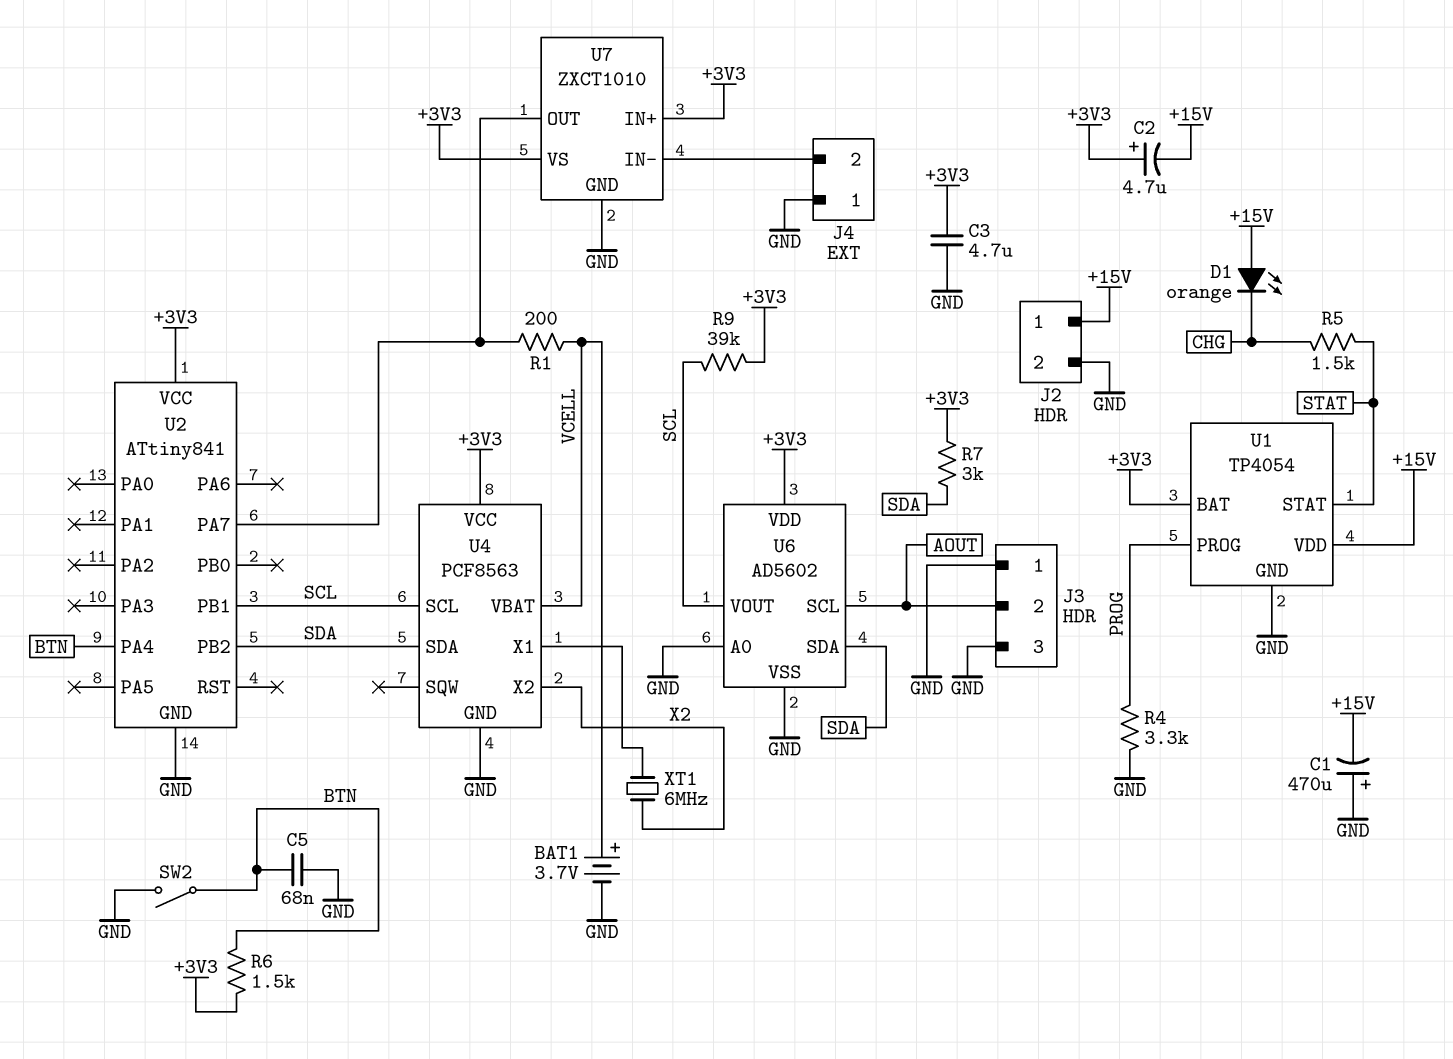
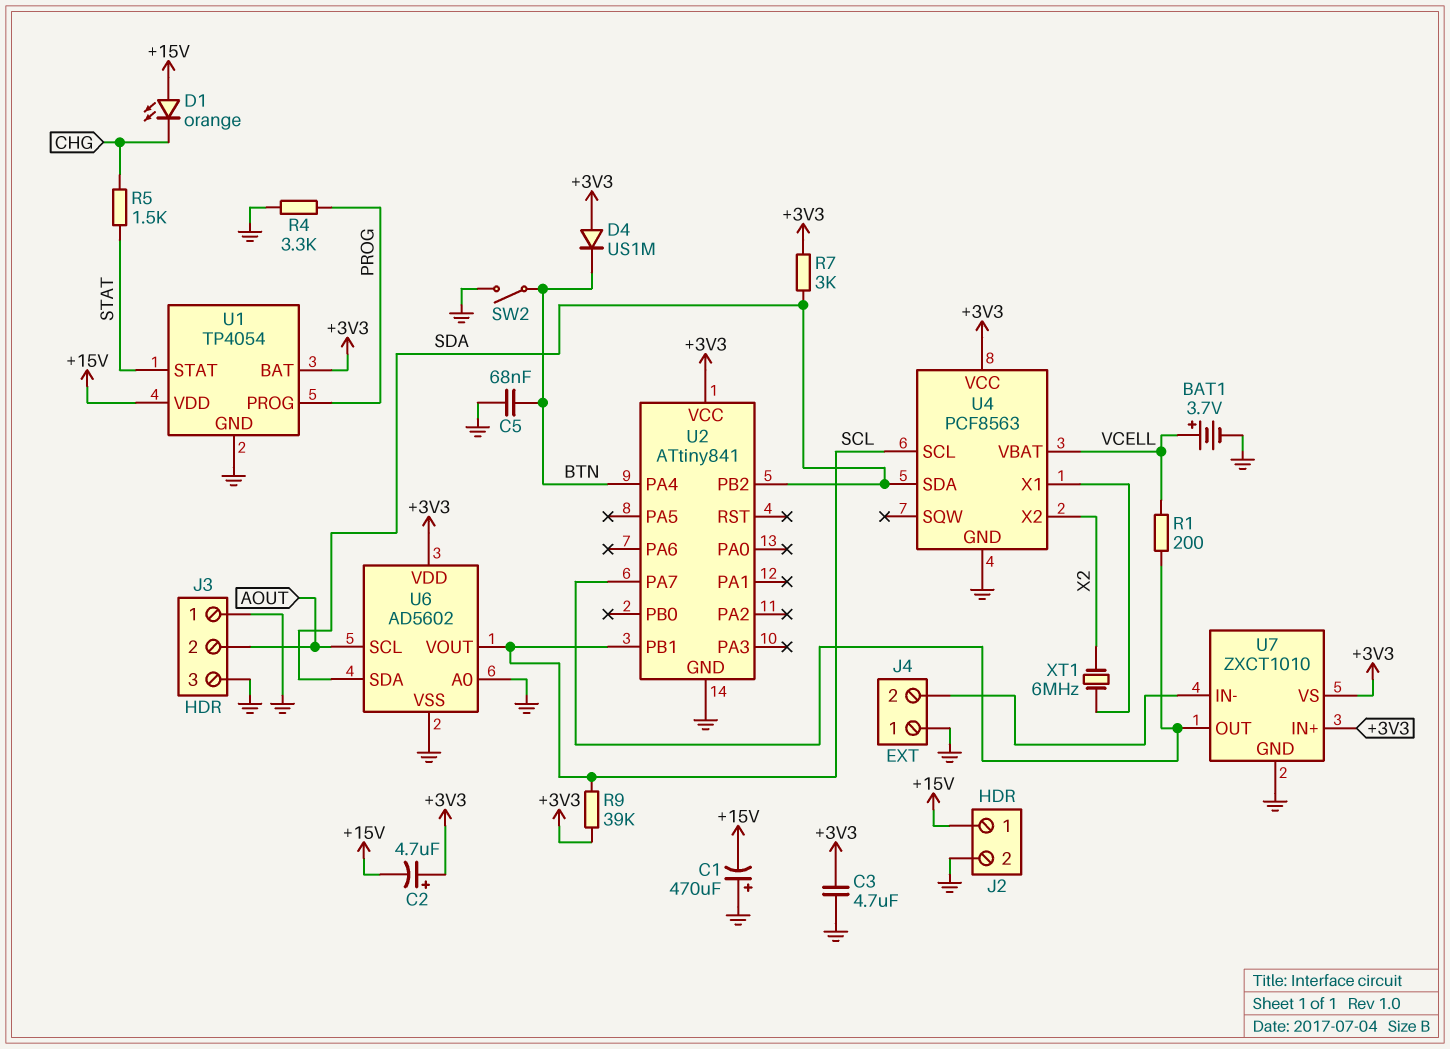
D4: none -> diode US1M (A +3V3, K BTN)
R6: 1.5k (+3V3, BTN) -> none

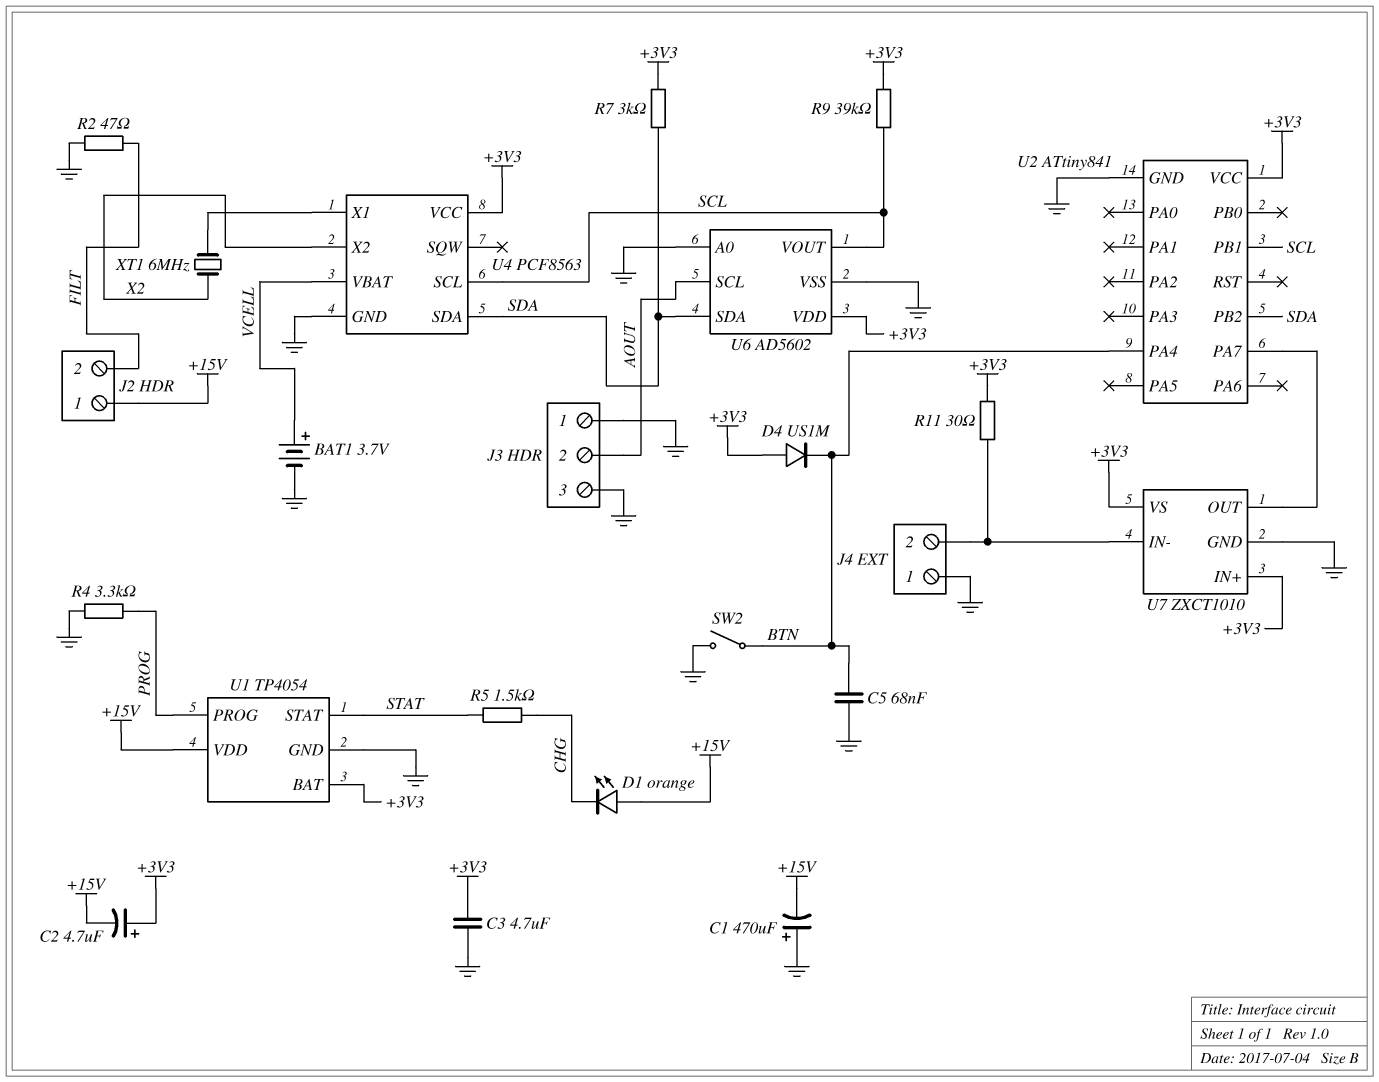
J2 pin 2: GND -> FILT
R1: 200 (U2/PA7, VCELL) -> none
R2: none -> 47 (FILT, GND)
R11: none -> 30 (+3V3, J4/2)

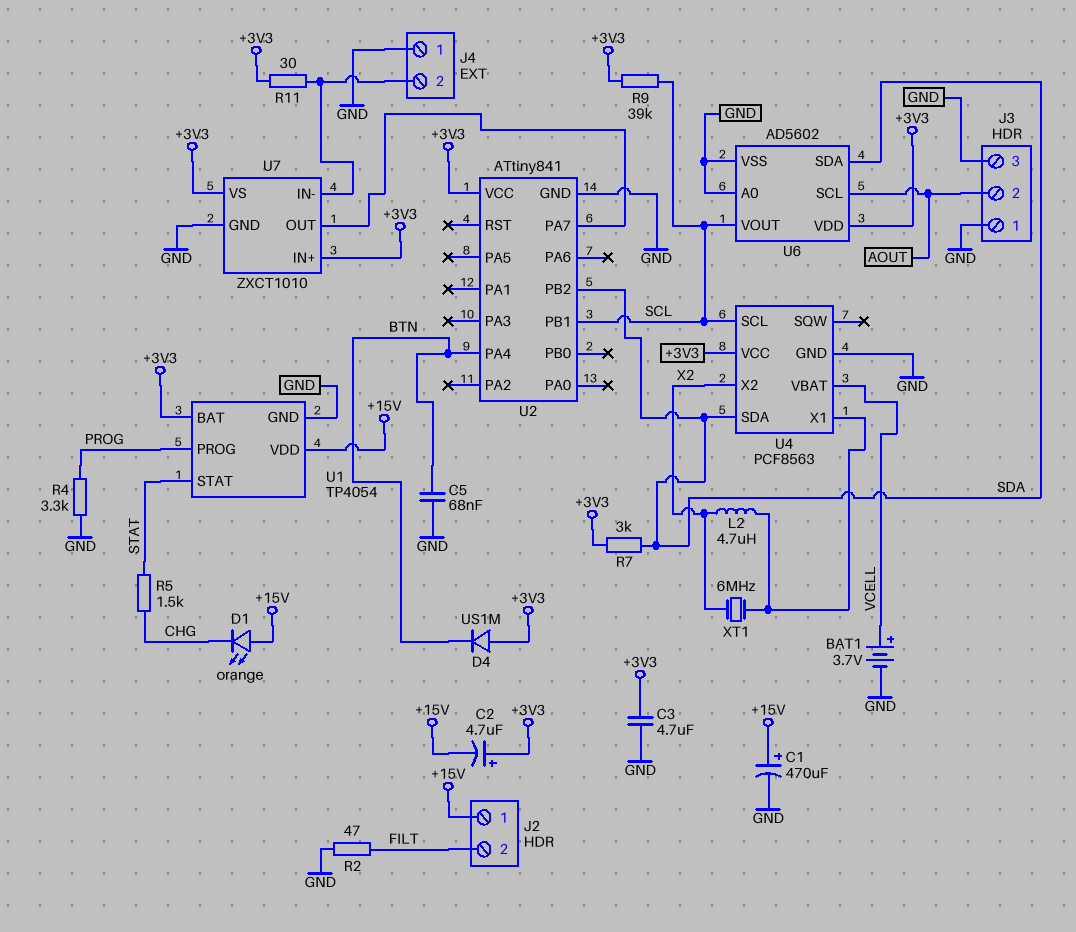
C1: 470uF (plus GND, minus +15V) -> 470uF (plus +15V, minus GND)
L2: none -> 4.7uH (U4/X1, X2)
SW2: switch (BTN, GND) -> none

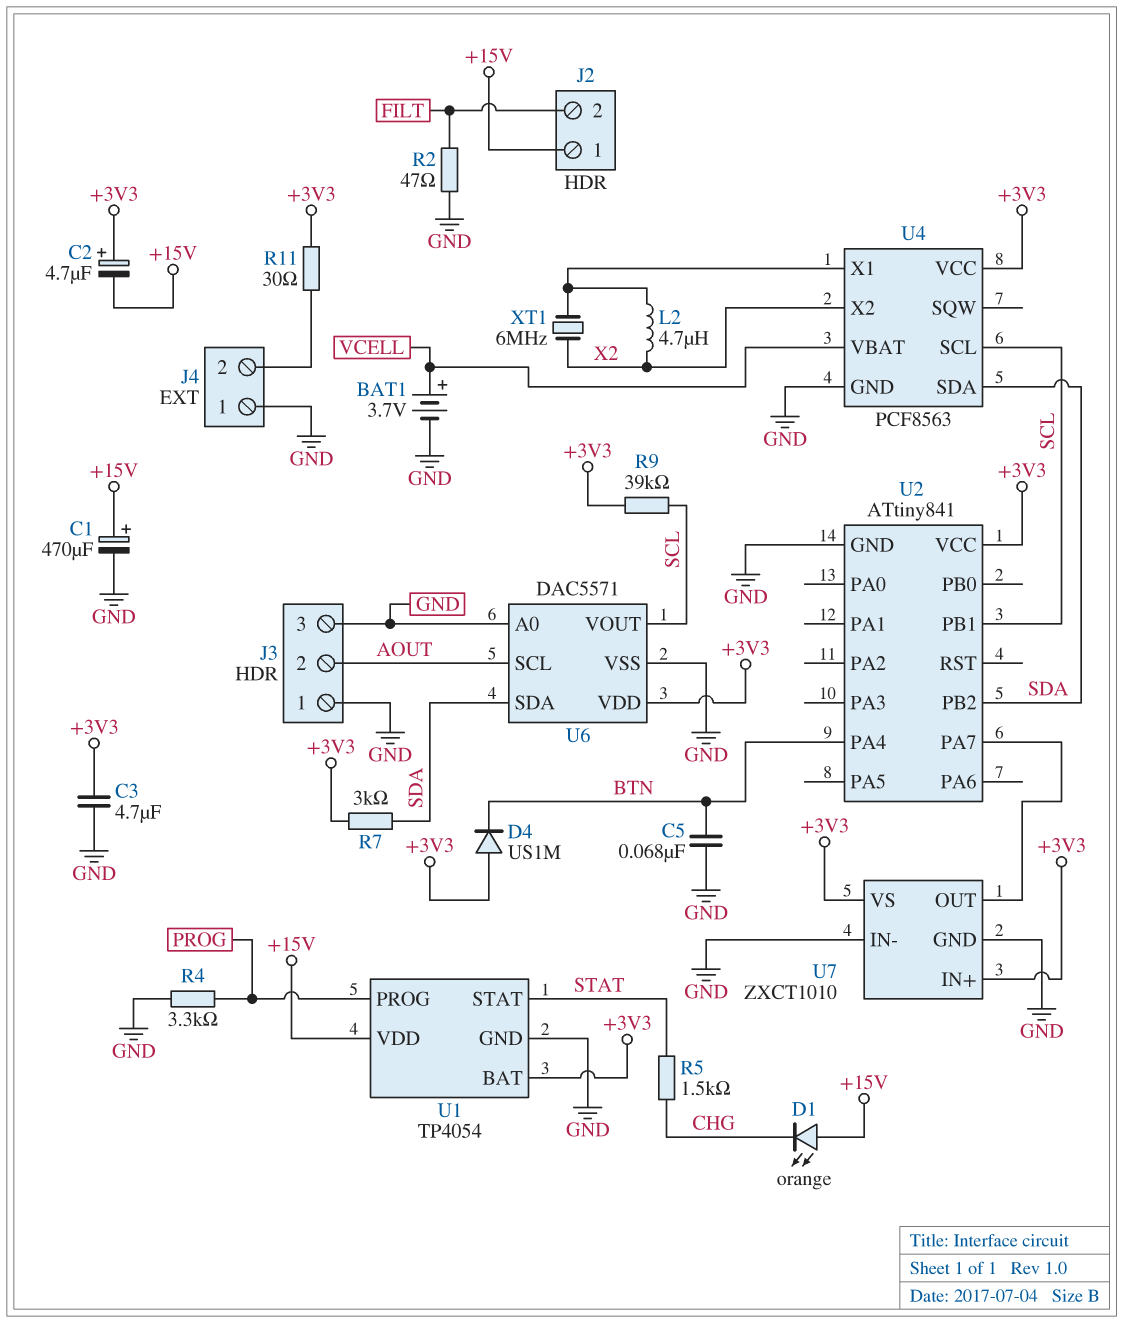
U6: AD5602 -> DAC5571
U7 pin IN-: J4/2 -> GND

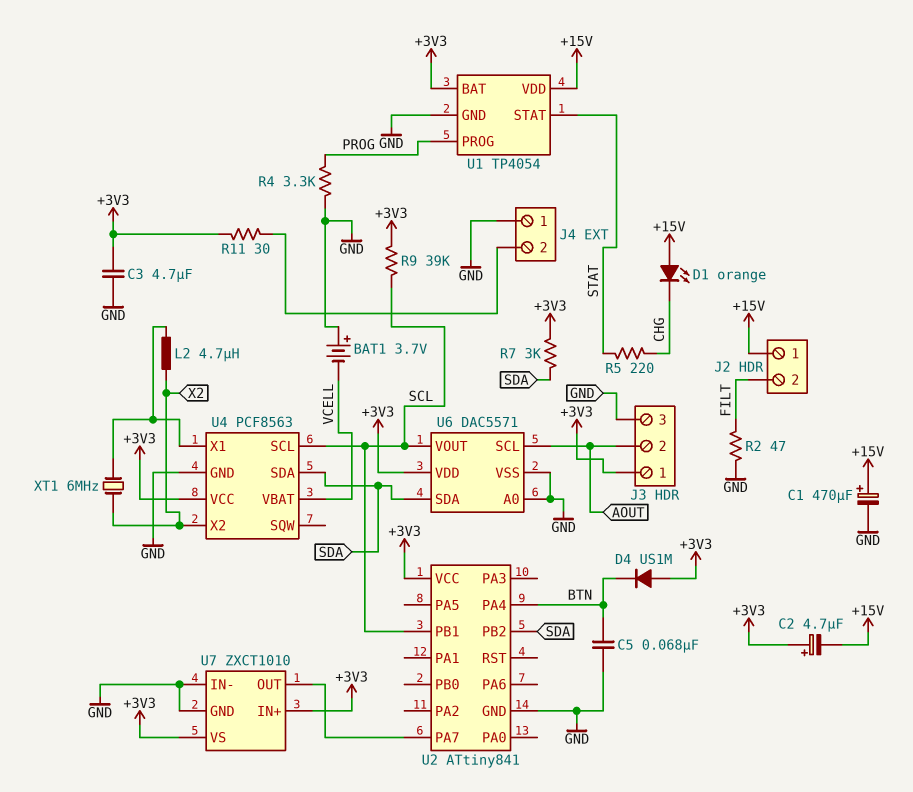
BAT1: 3.7V (plus VCELL, minus GND) -> 3.7V (plus GND, minus VCELL)
J3 pin 1: GND -> +3V3
R5: 1.5k (CHG, STAT) -> 220 (CHG, STAT)

